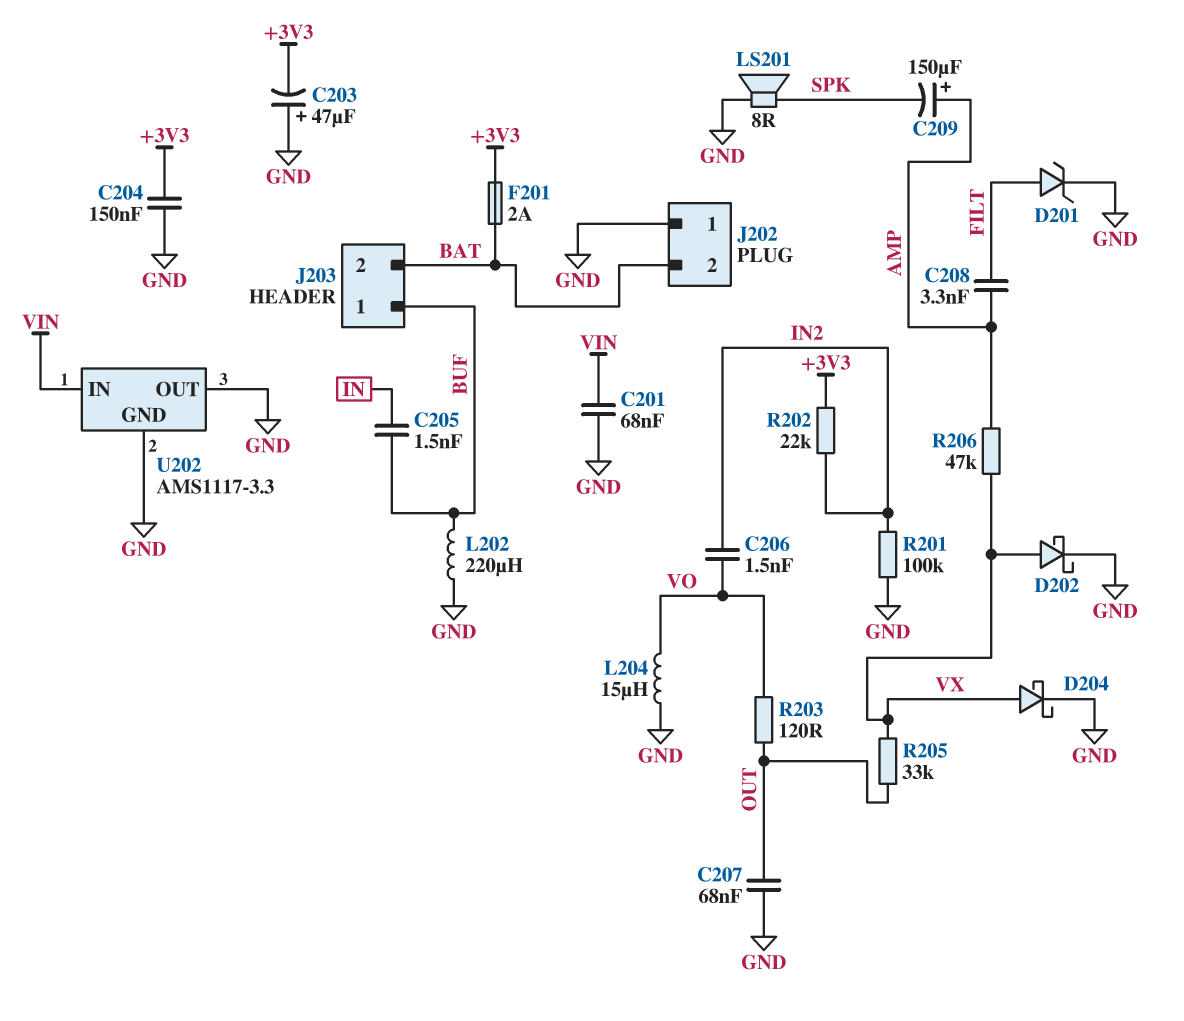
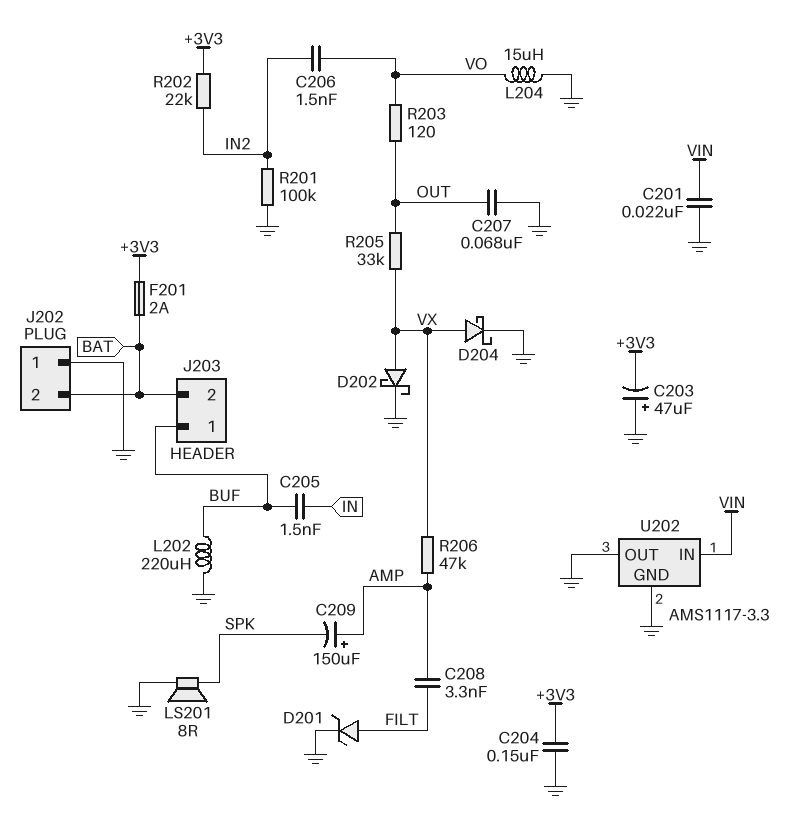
C201: 68nF (GND, VIN) -> 22nF (GND, VIN)

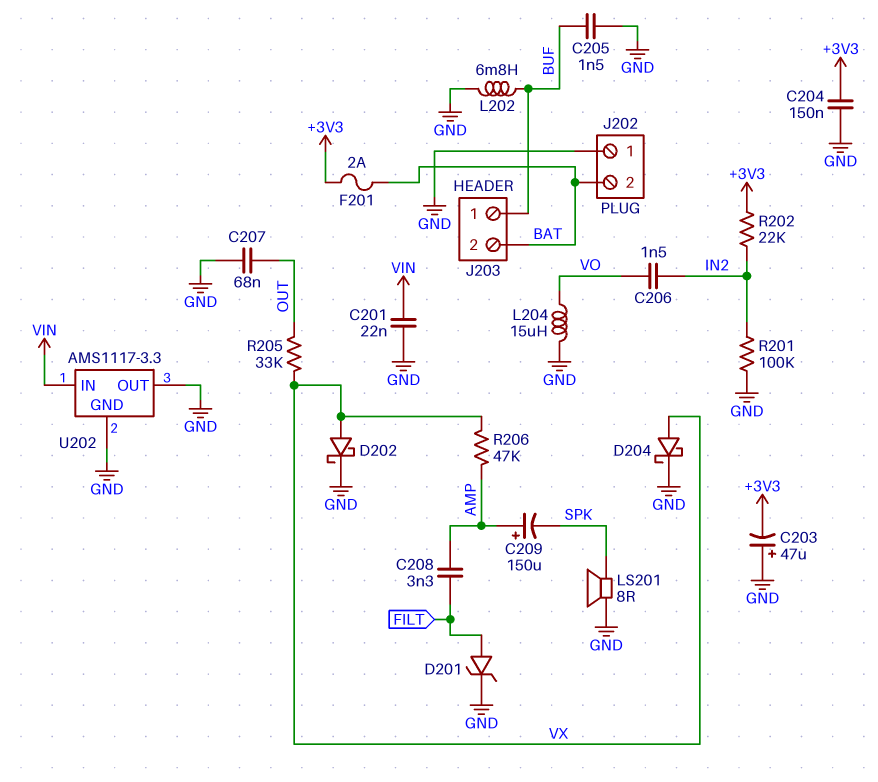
C205: 1.5nF (BUF, IN) -> 1.5nF (BUF, GND)
L202: 220uH (BUF, GND) -> 6.8mH (BUF, GND)
R203: 120 (OUT, VO) -> none

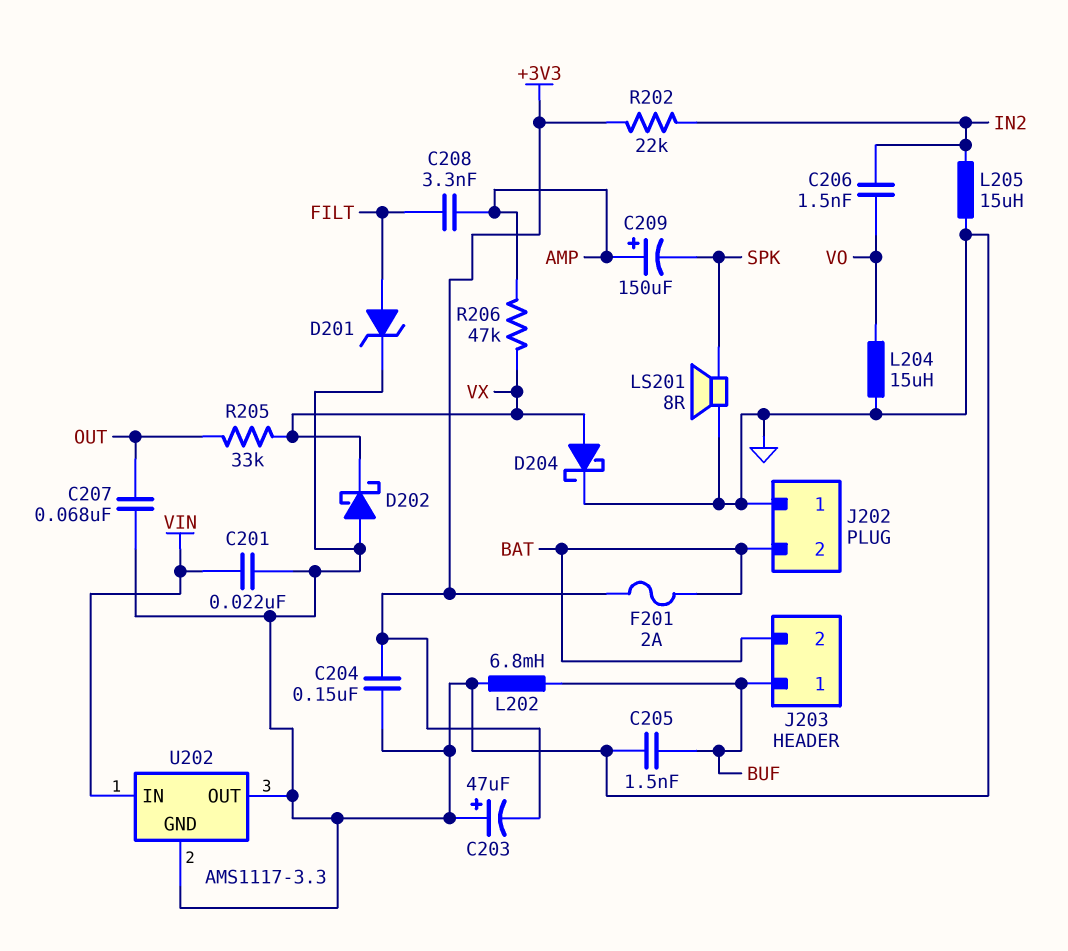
D202: schottky (A VX, K GND) -> schottky (A GND, K VX)
L205: none -> 15uH (GND, IN2)
R201: 100k (GND, IN2) -> none

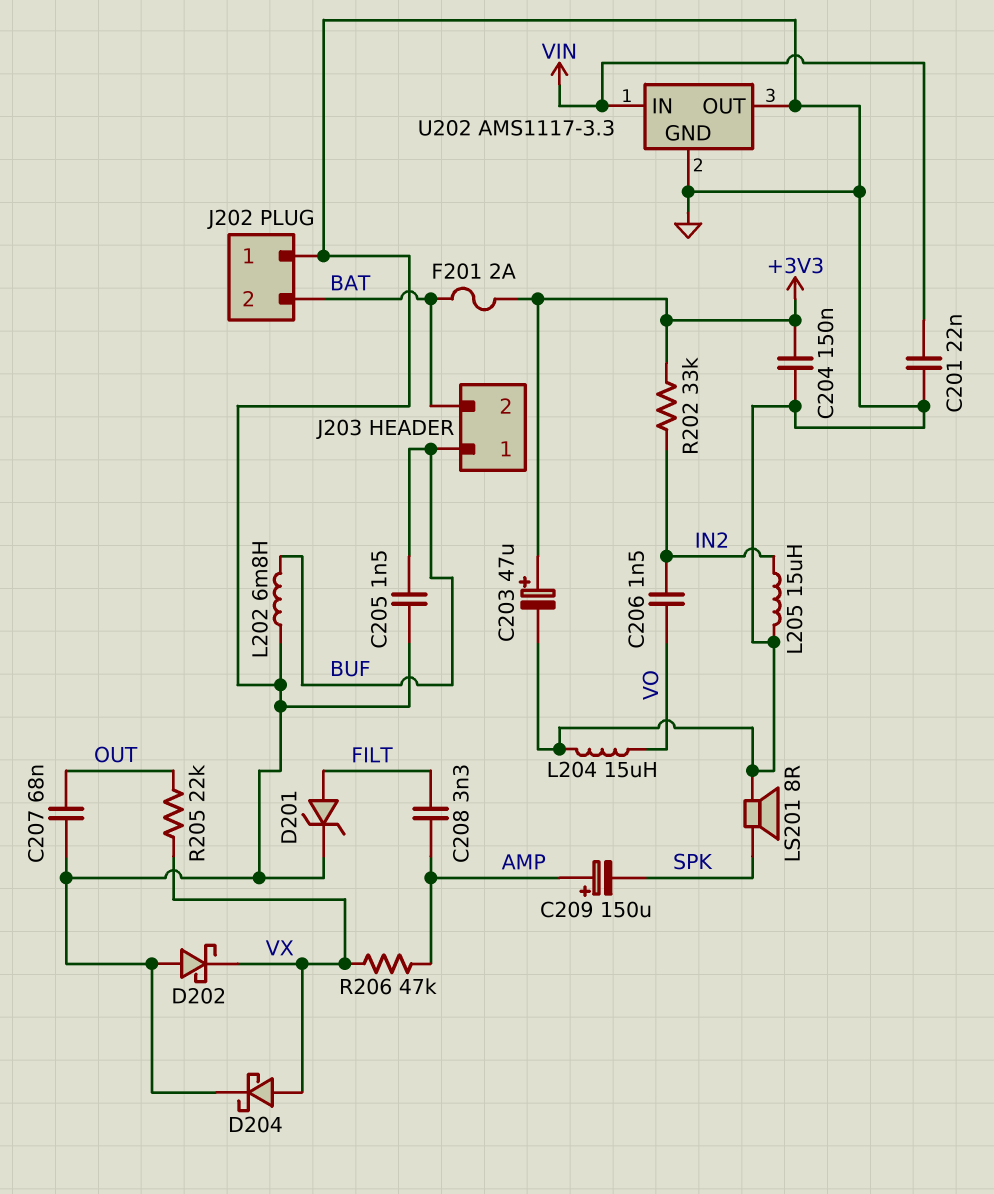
C203: 47uF (plus GND, minus +3V3) -> 47uF (plus +3V3, minus GND)
R202: 22k (+3V3, IN2) -> 33k (+3V3, IN2)
R205: 33k (OUT, VX) -> 22k (OUT, VX)

